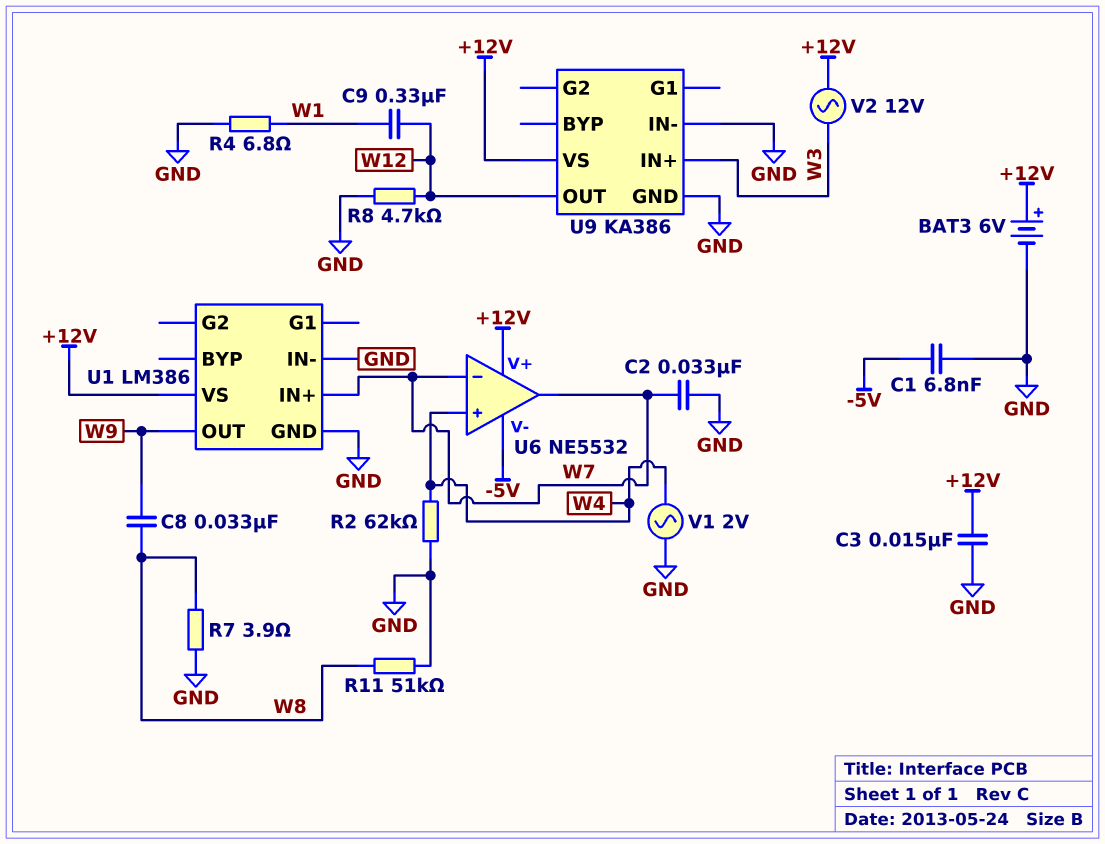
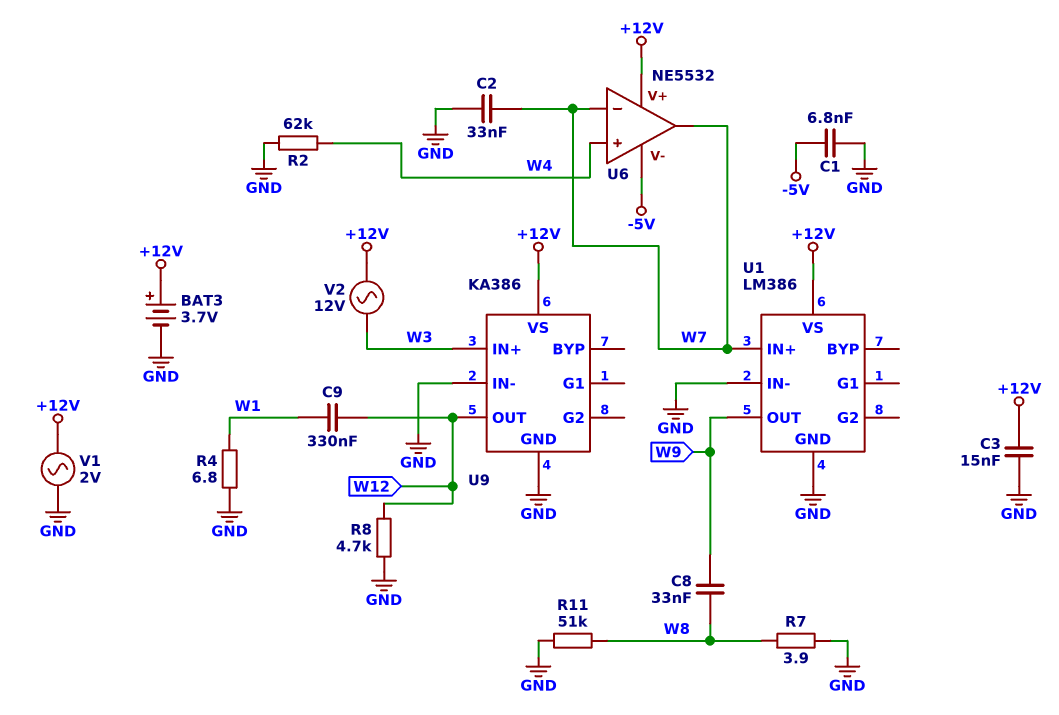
BAT3: 6V (plus +12V, minus GND) -> 3.7V (plus +12V, minus GND)
V1: AC 2V (GND, W4) -> AC 2V (+12V, GND)

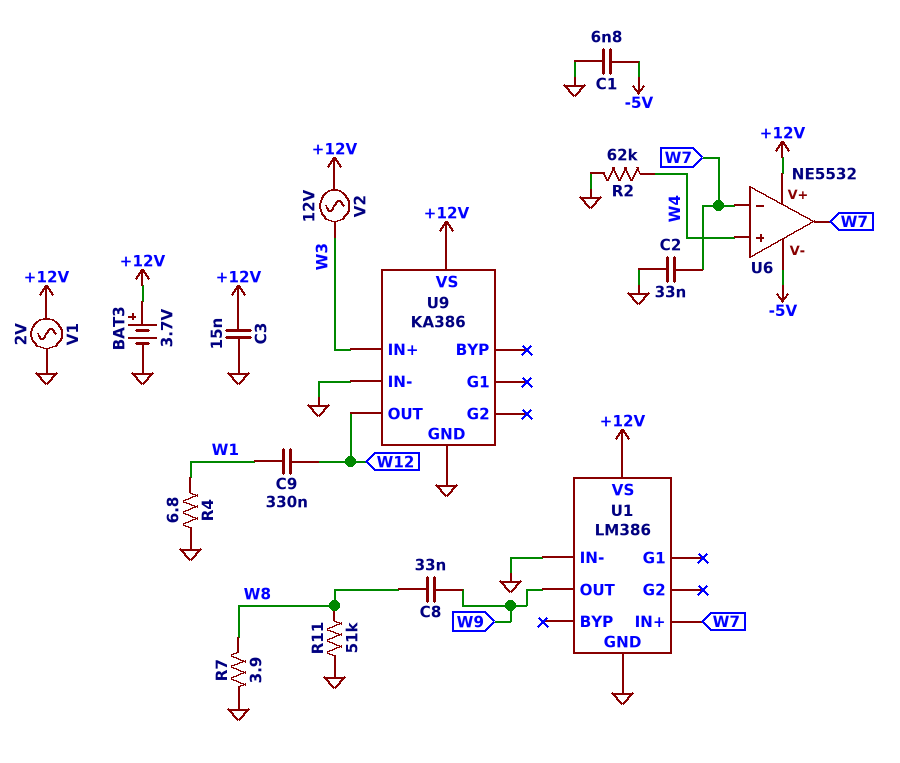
R8: 4.7k (GND, W12) -> none

